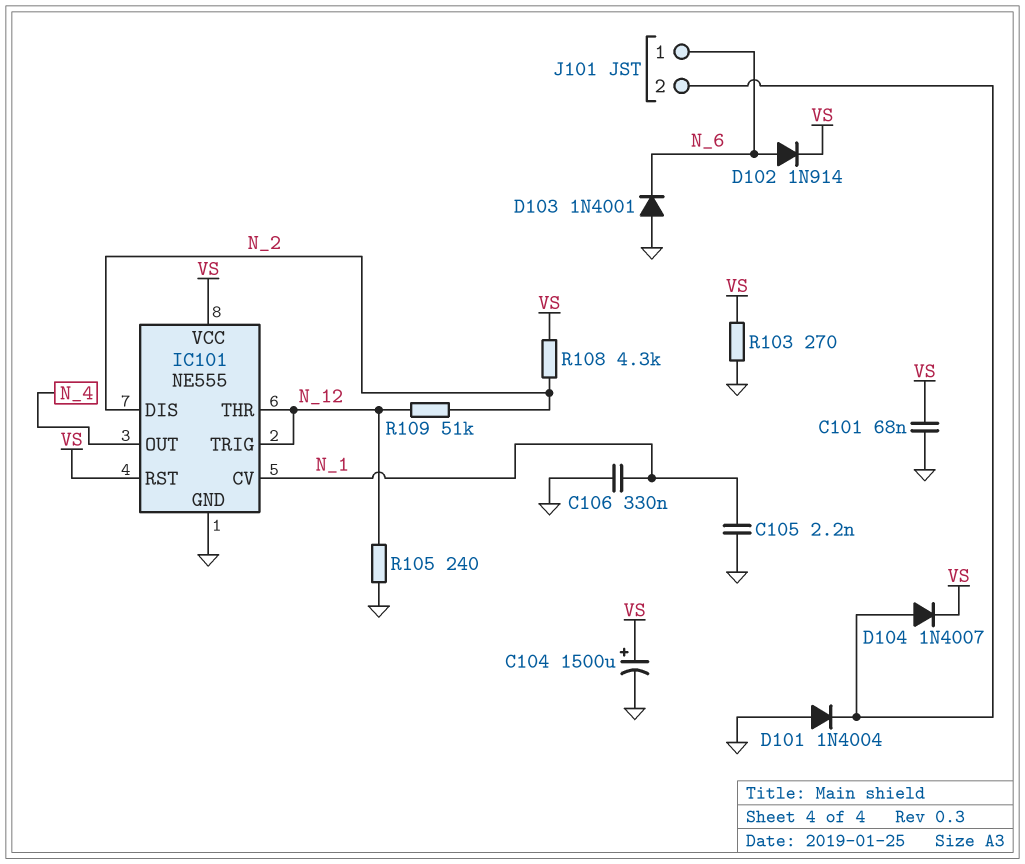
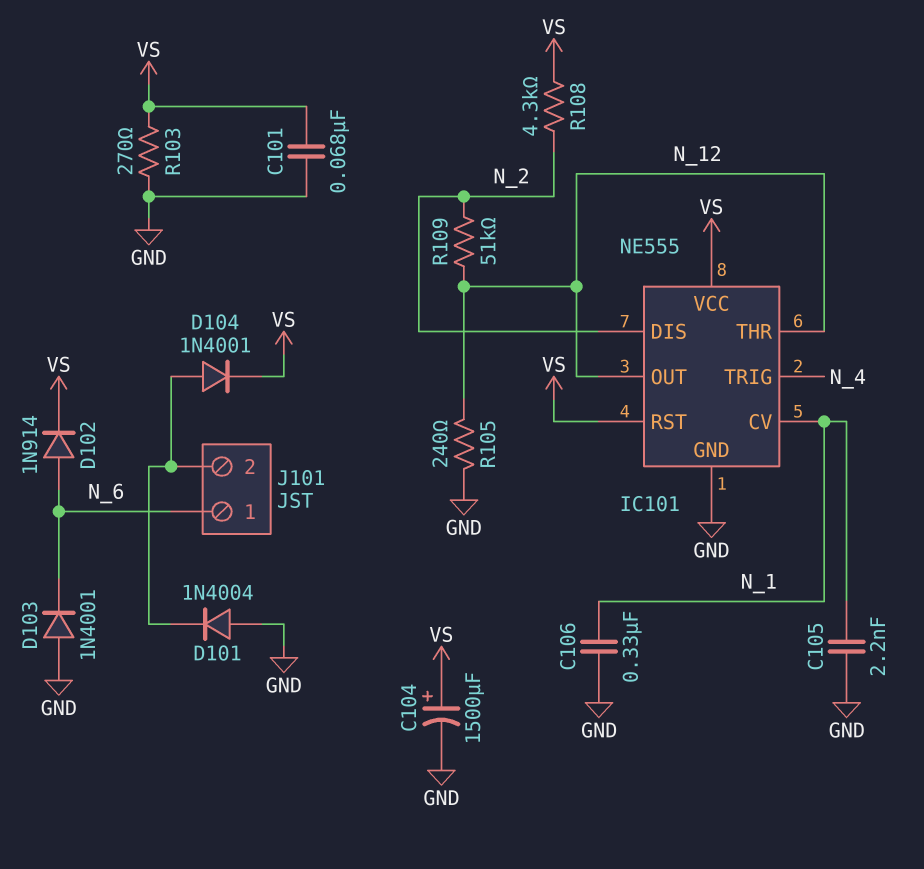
D104: diode 1N4007 (A J101/2, K VS) -> diode 1N4001 (A J101/2, K VS)
IC101 pin OUT: N_4 -> N_12
IC101 pin TRIG: N_12 -> N_4

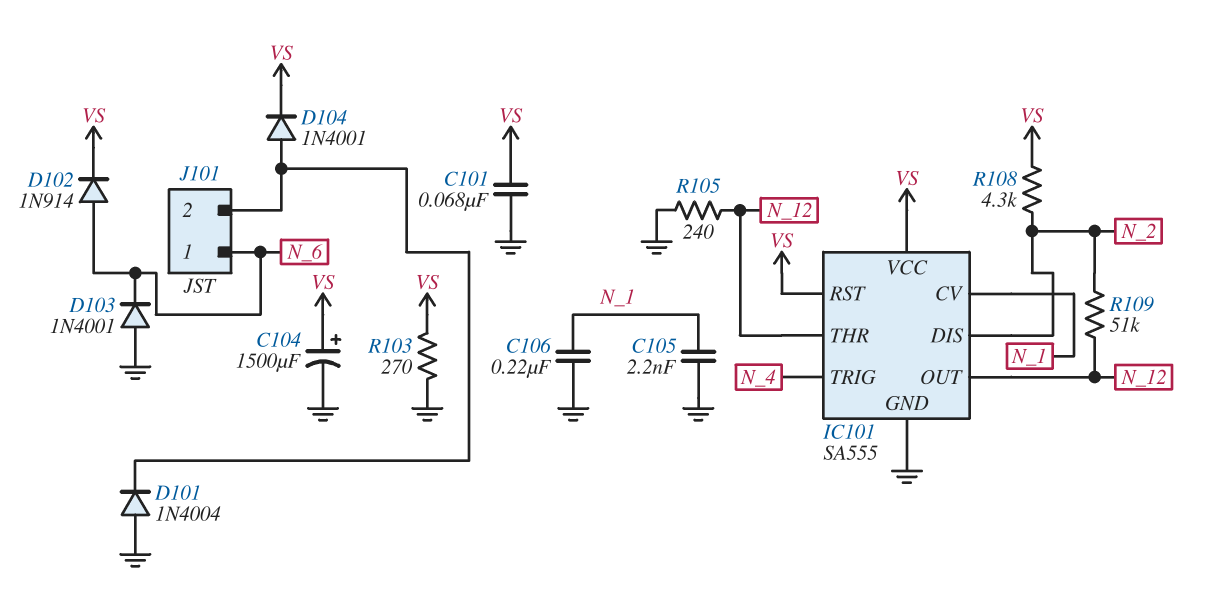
C106: 330nF (GND, N_1) -> 220nF (GND, N_1)
IC101: NE555 -> SA555

